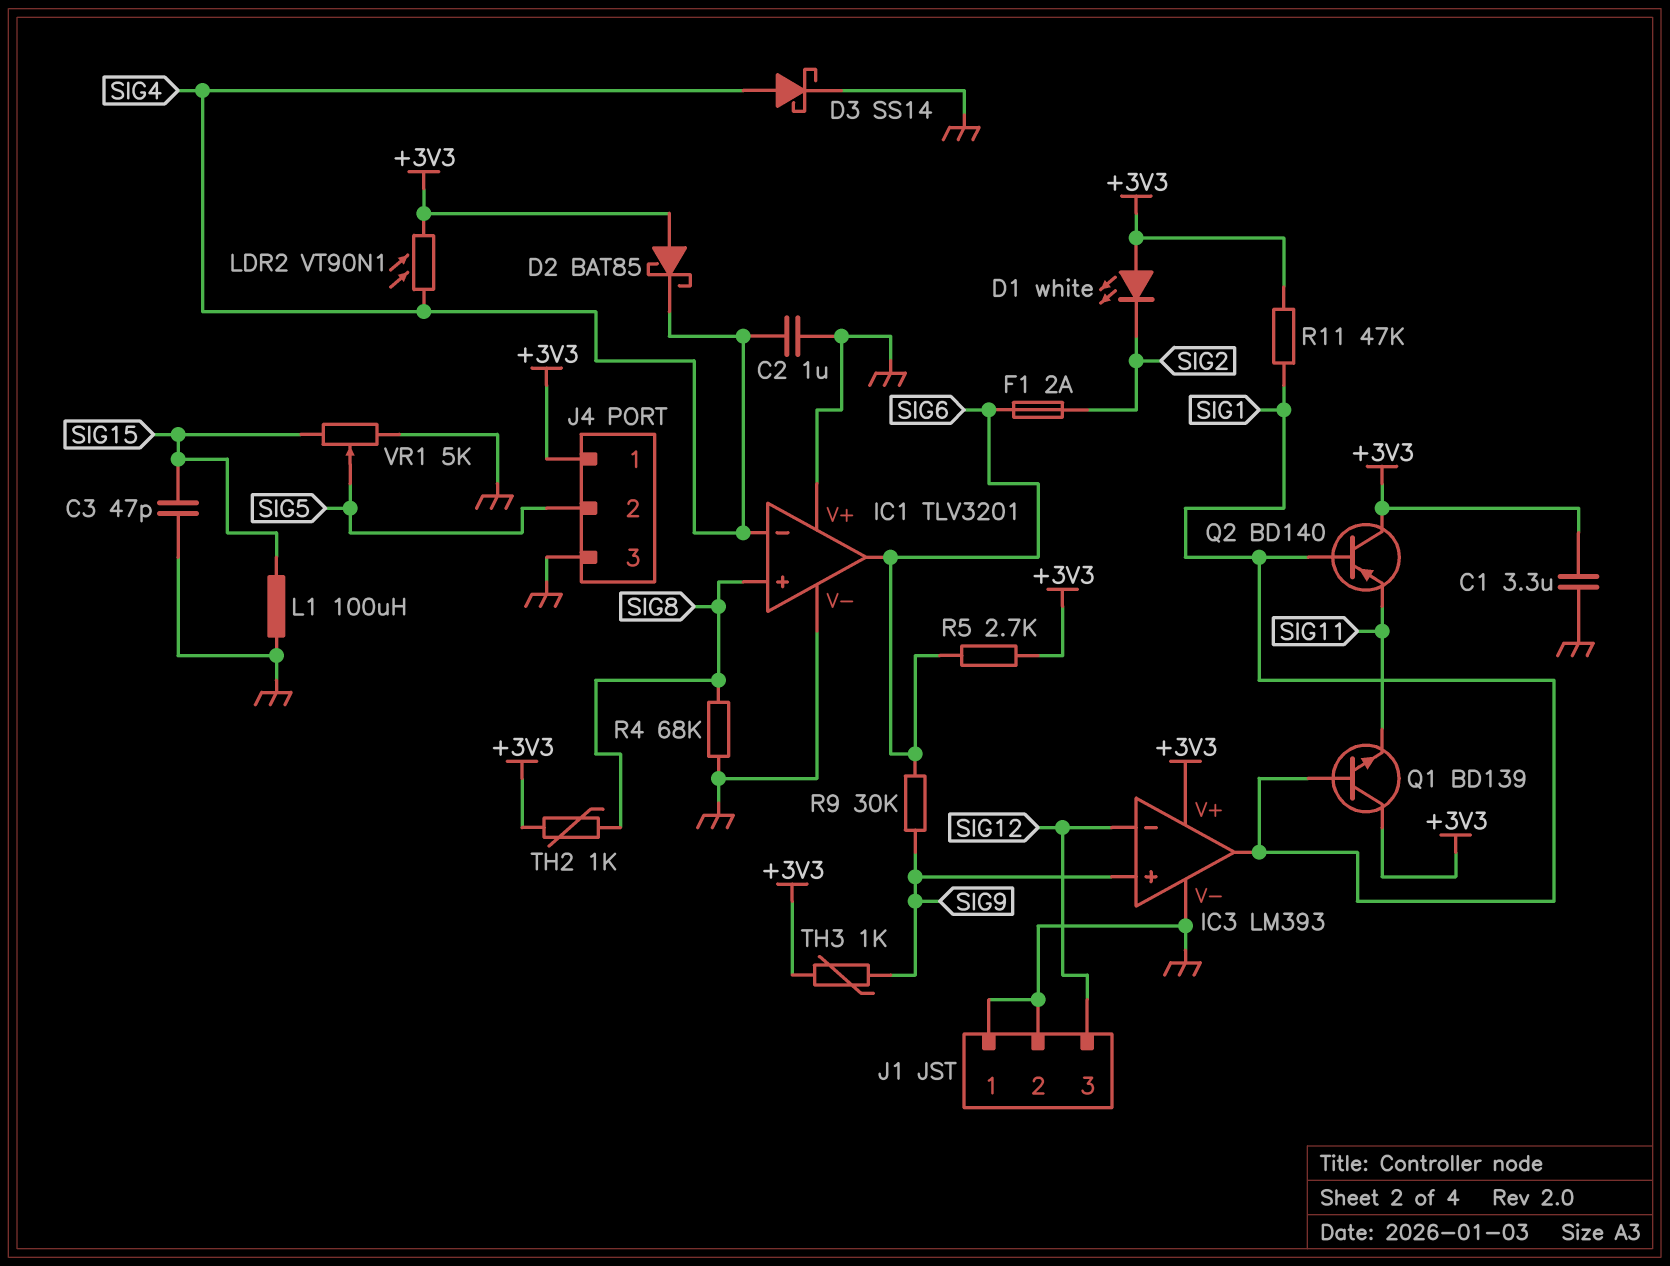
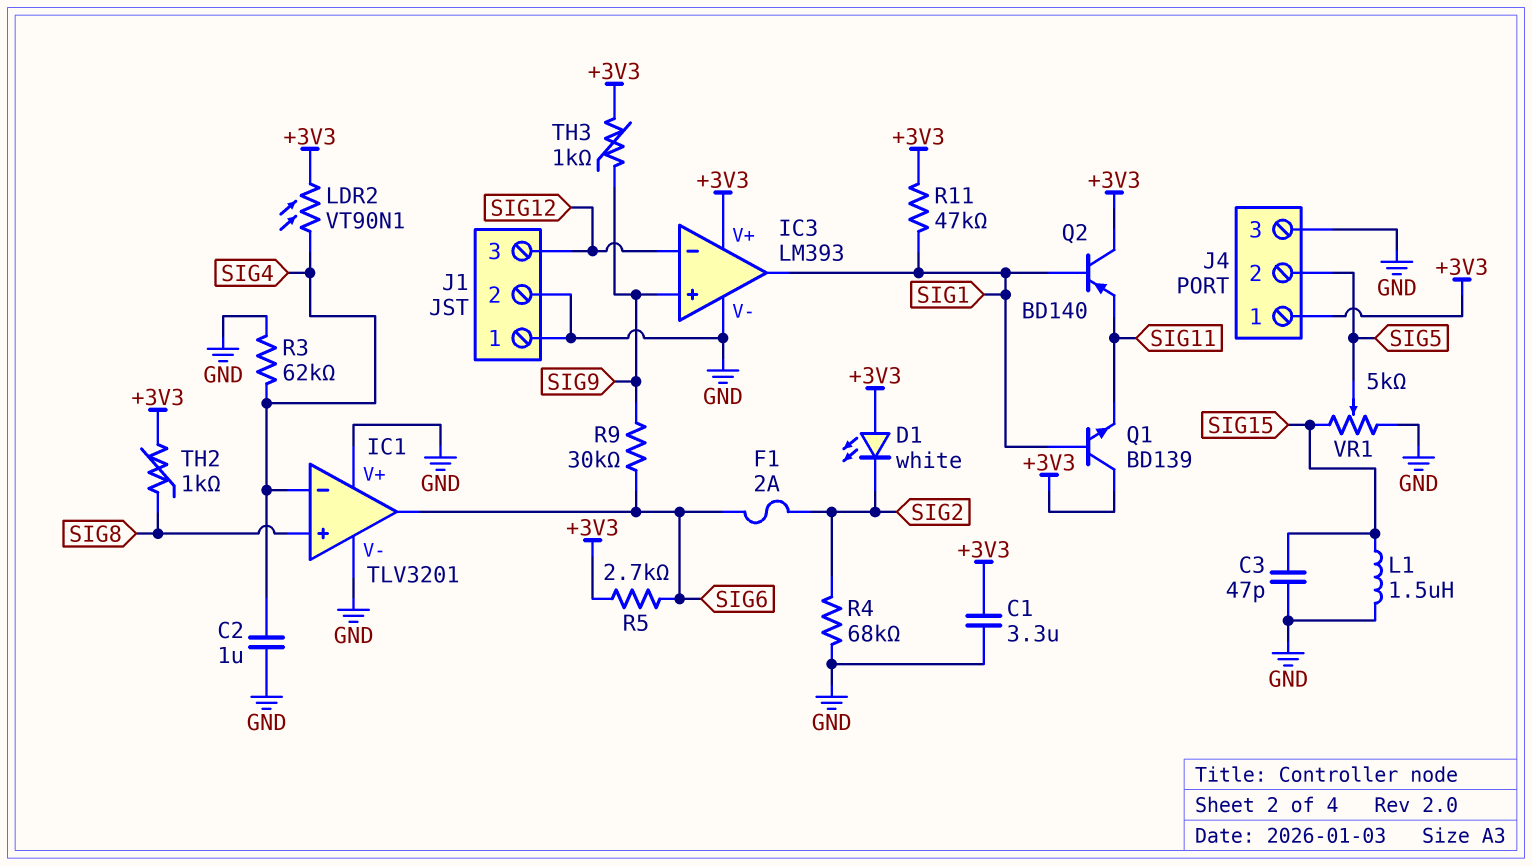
D2: schottky BAT85 (A +3V3, K SIG4) -> none
D3: schottky SS14 (A SIG4, K GND) -> none
L1: 100uH (GND, SIG15) -> 1.5uH (GND, SIG15)
R3: none -> 62k (GND, SIG4)
R4: 68k (GND, SIG8) -> 68k (GND, SIG2)

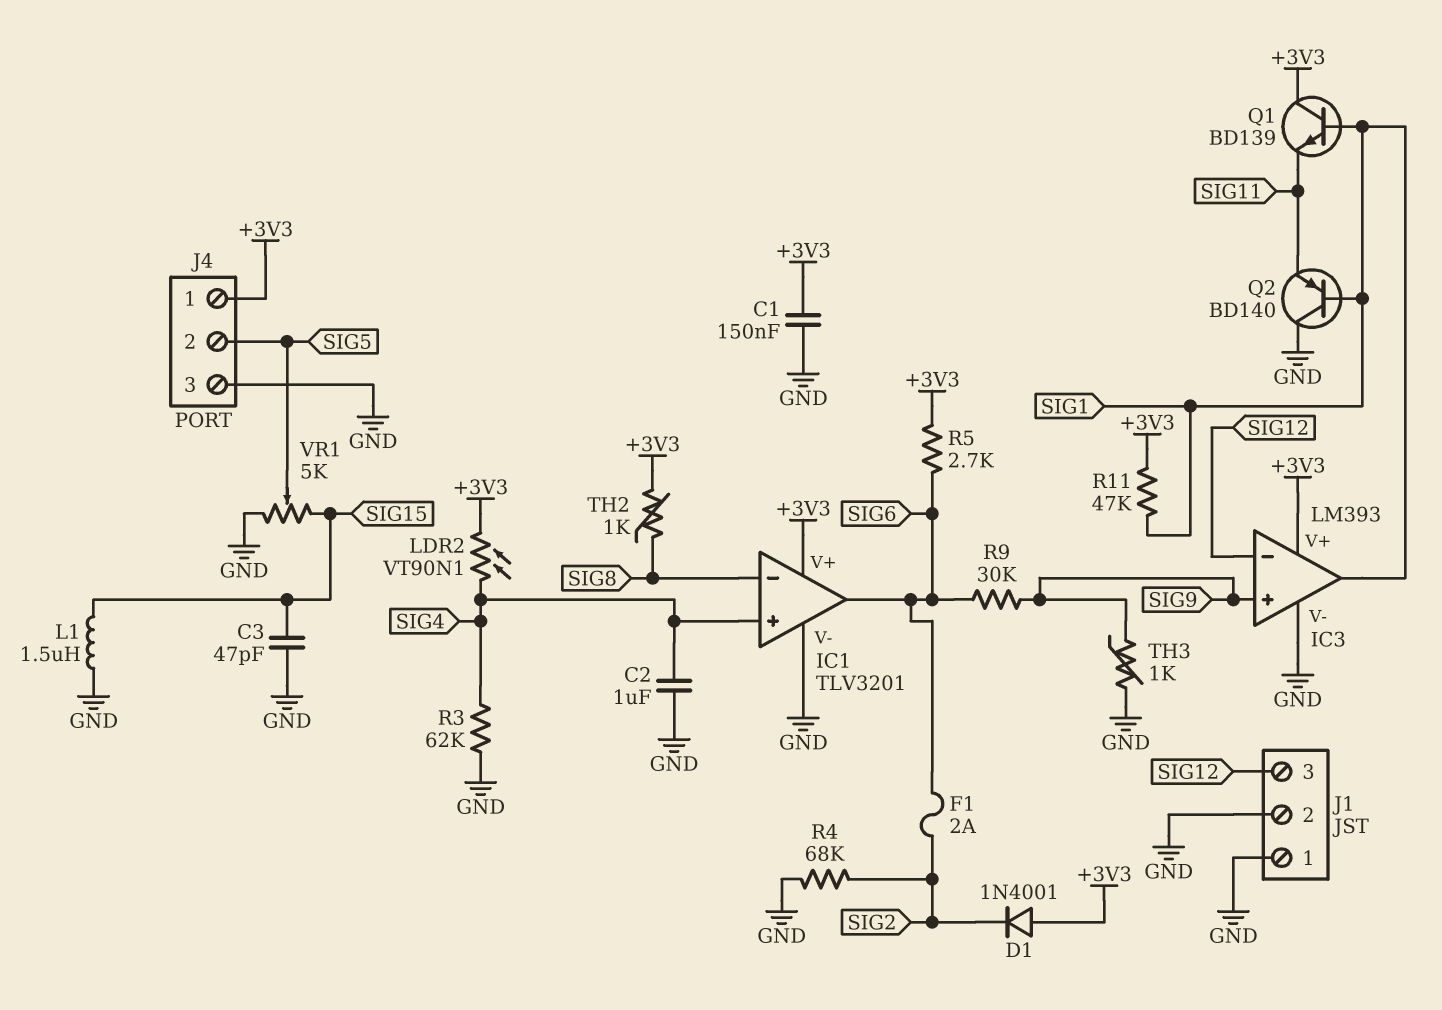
C1: 3.3uF (+3V3, GND) -> 150nF (+3V3, GND)
D1: LED white (A +3V3, K SIG2) -> diode 1N4001 (A +3V3, K SIG2)
IC1 pin V+: GND -> +3V3
IC1 pin in+: SIG8 -> SIG4
IC1 pin in-: SIG4 -> SIG8
Q2: PNP BD140 (B SIG1, C +3V3, E SIG11) -> PNP BD140 (B SIG1, C GND, E SIG11)
TH3: 1k (+3V3, SIG9) -> 1k (GND, SIG9)

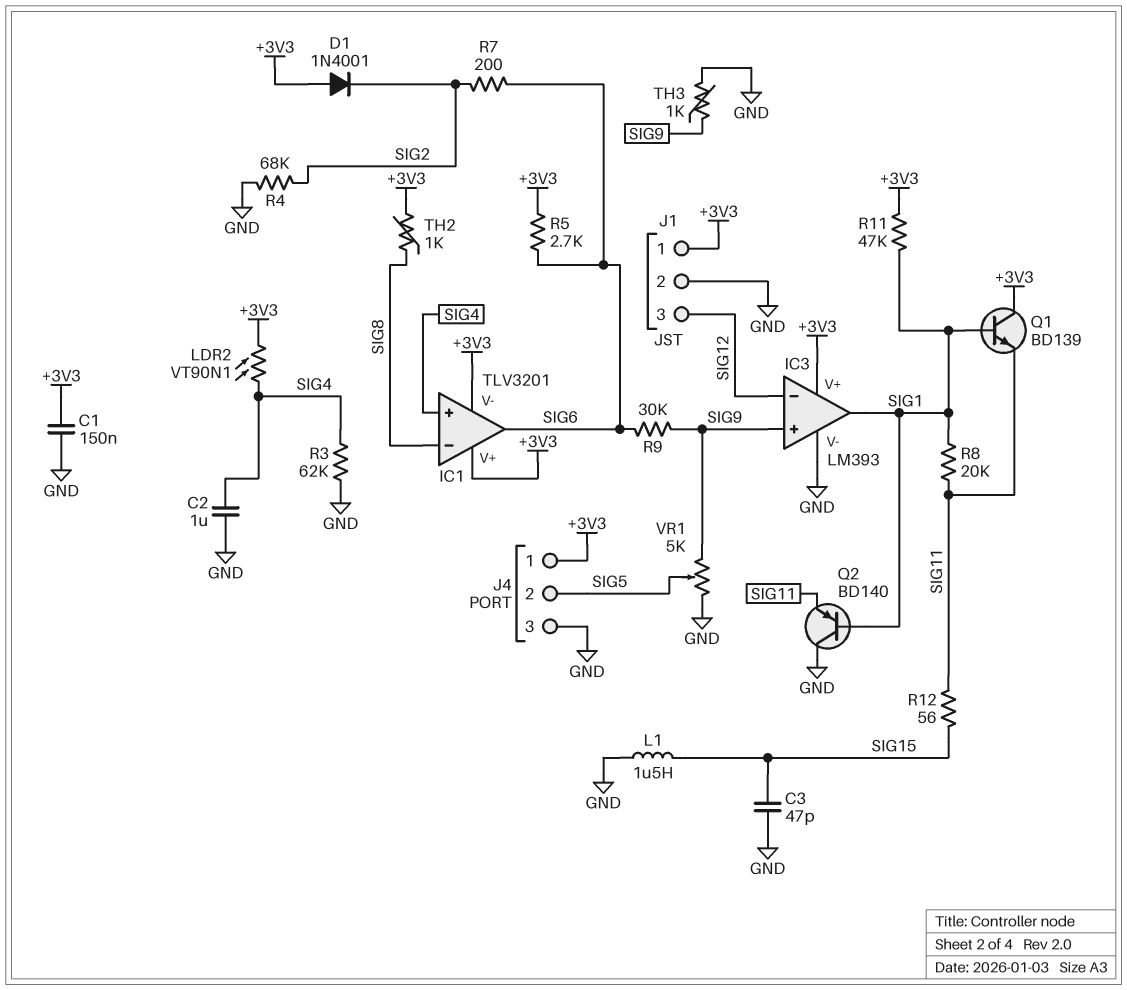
F1: 2A (SIG2, SIG6) -> none
IC1 pin V-: GND -> +3V3
J1 pin 1: GND -> +3V3
R7: none -> 200 (SIG2, SIG6)
R8: none -> 20k (SIG1, SIG11)
R12: none -> 56 (SIG11, SIG15)
VR1: 5k (GND, SIG15, wiper SIG5) -> 5k (GND, SIG9, wiper SIG5)

